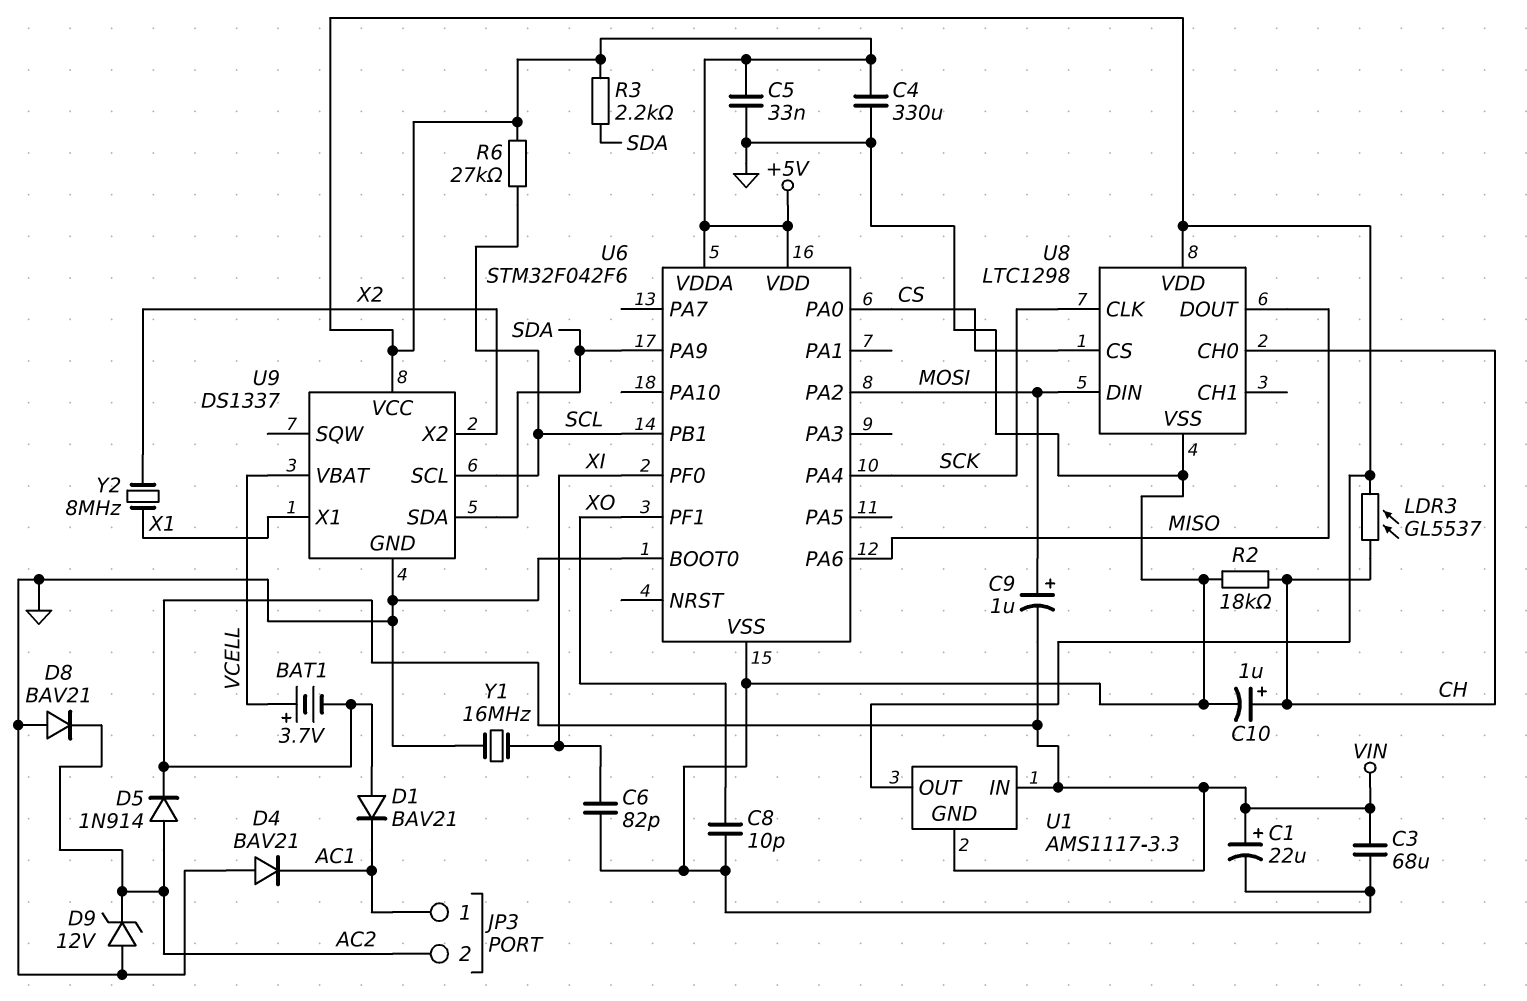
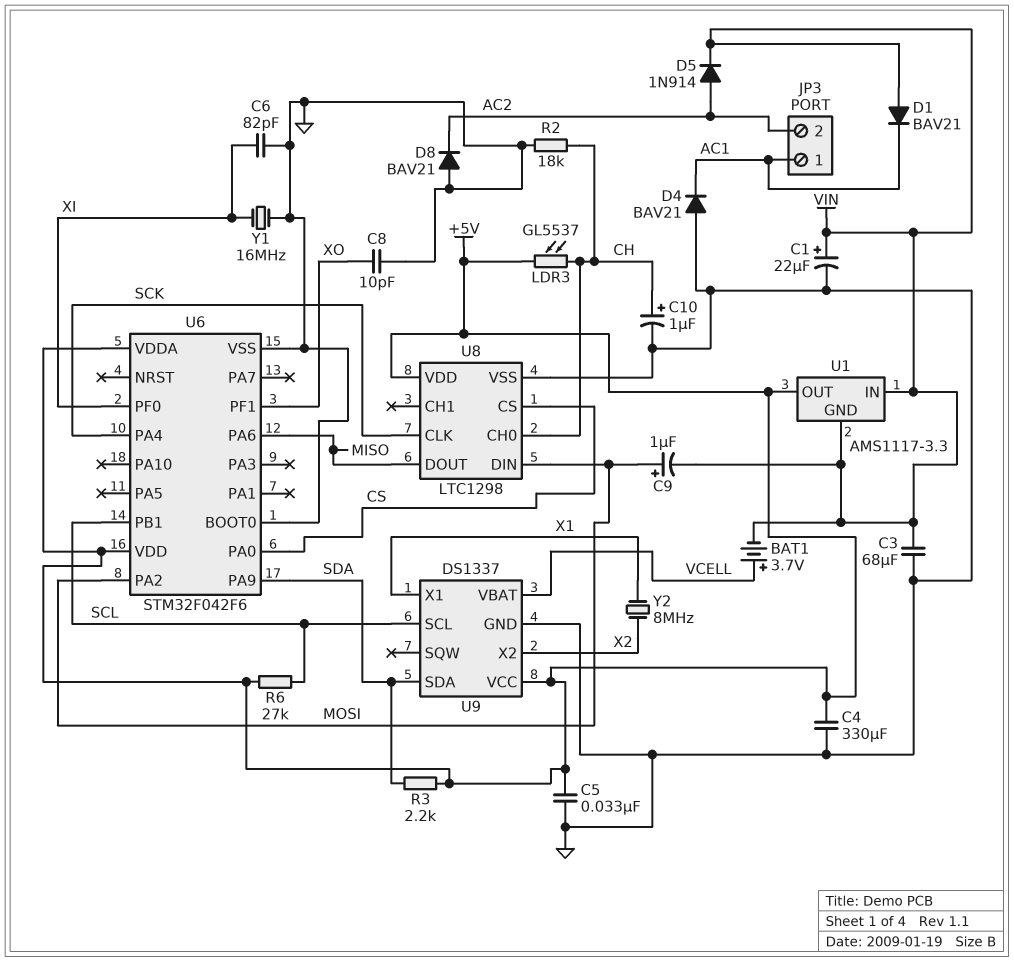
D9: zener 12V (A GND, K AC2) -> none

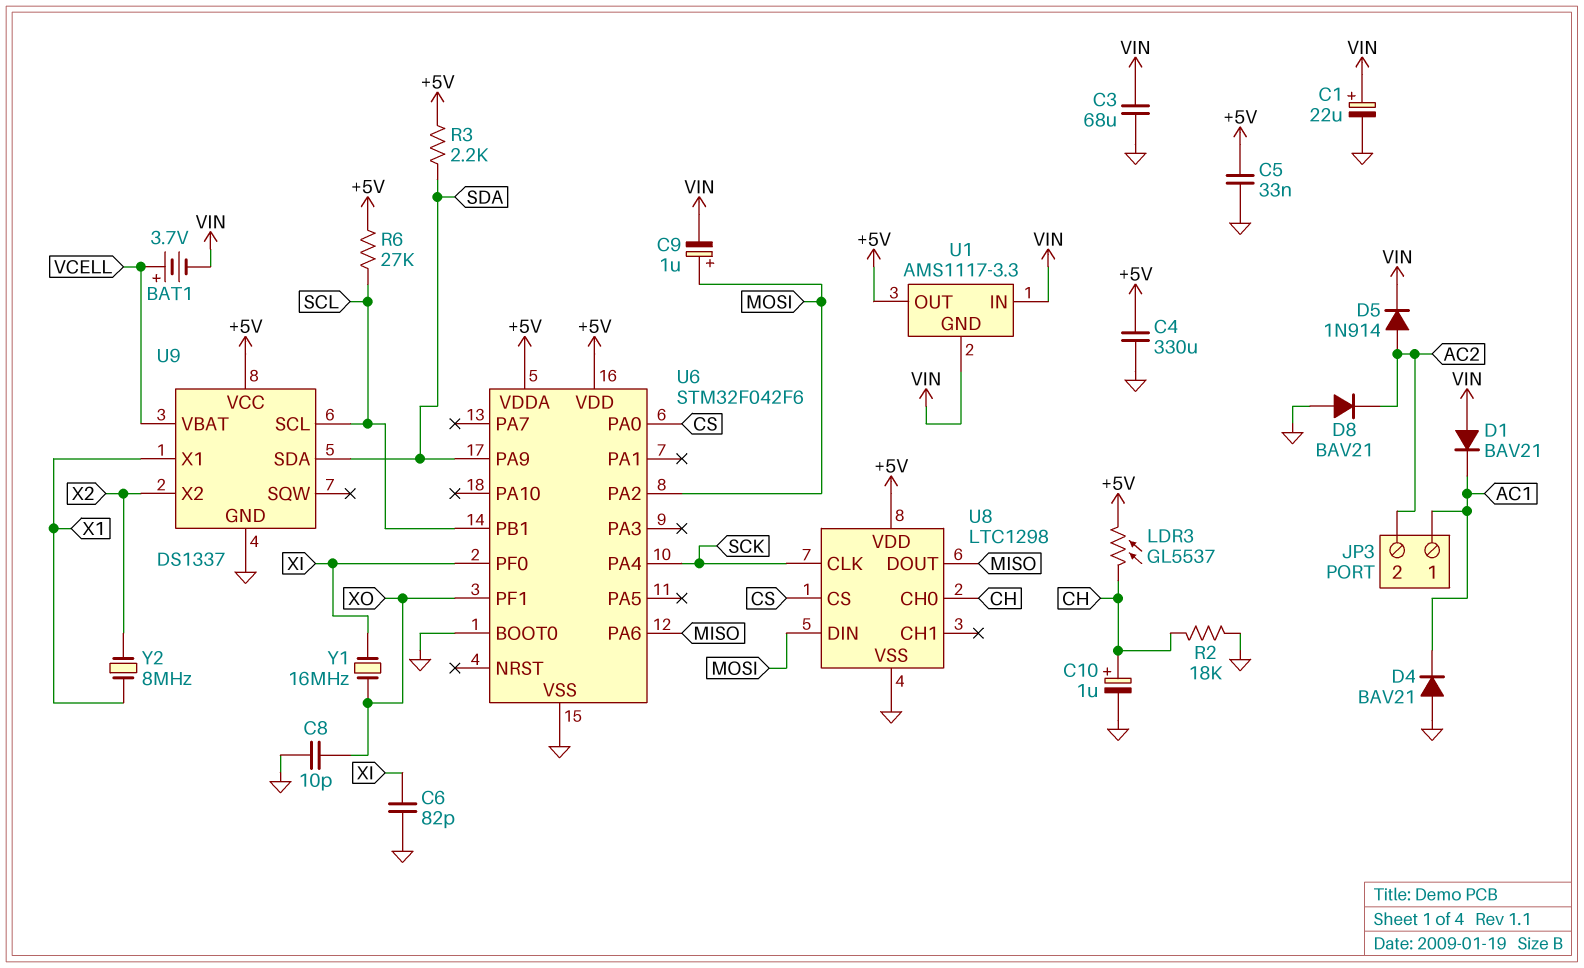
Y1: 16MHz (GND, XI) -> 16MHz (XI, XO)

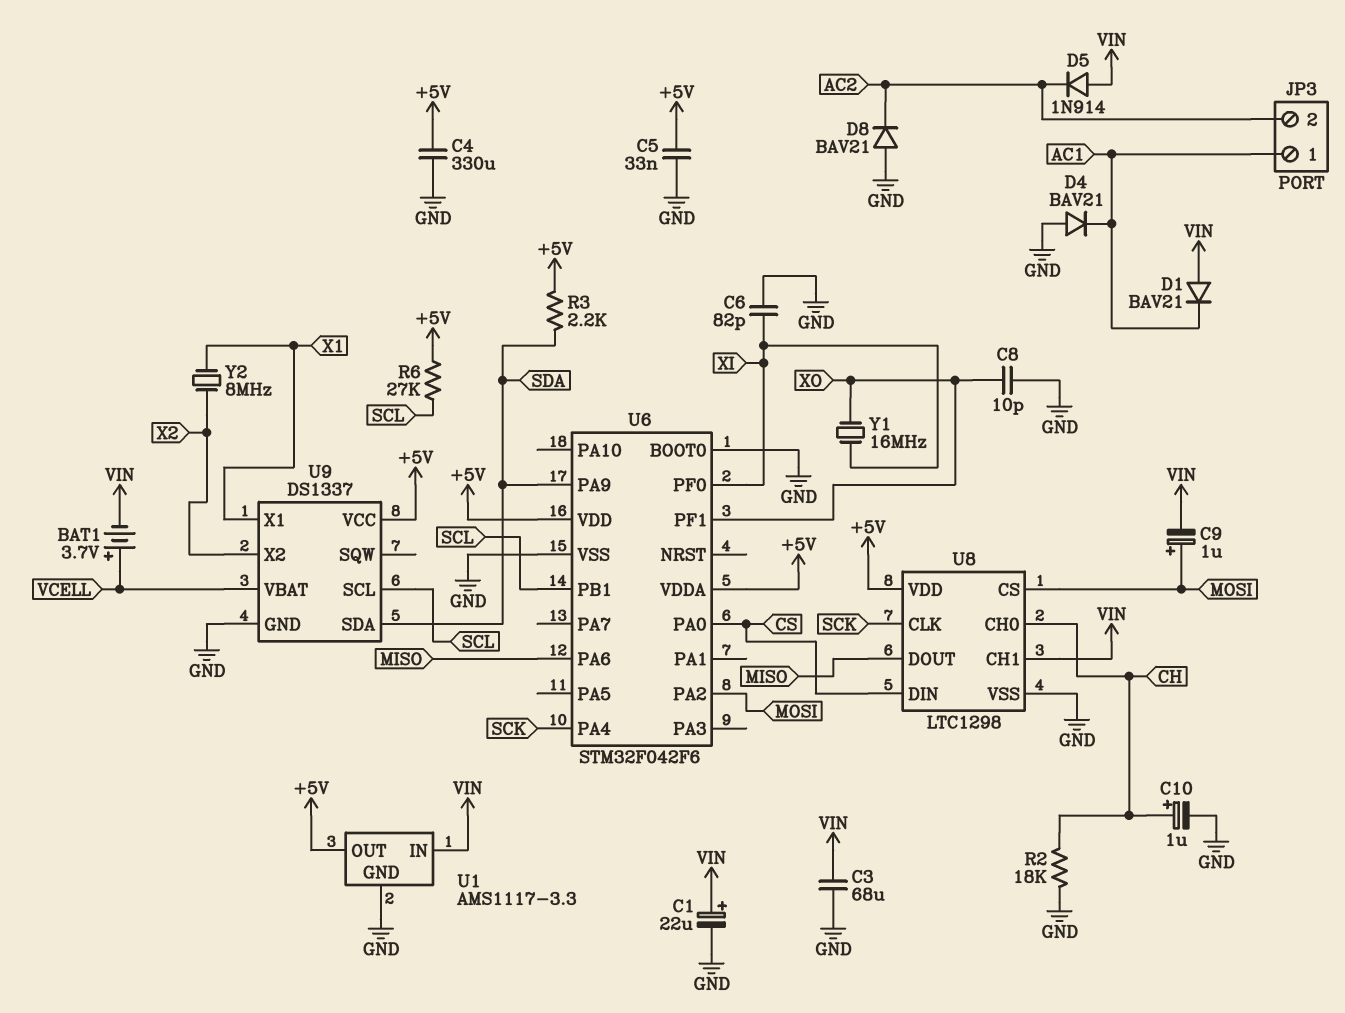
D5: diode 1N914 (A AC2, K VIN) -> diode 1N914 (A VIN, K AC2)
LDR3: GL5537 (+5V, CH) -> none
U1 pin GND: VIN -> GND
U8 pin CH1: none -> VIN
U8 pin CS: CS -> MOSI
U8 pin DIN: MOSI -> CS

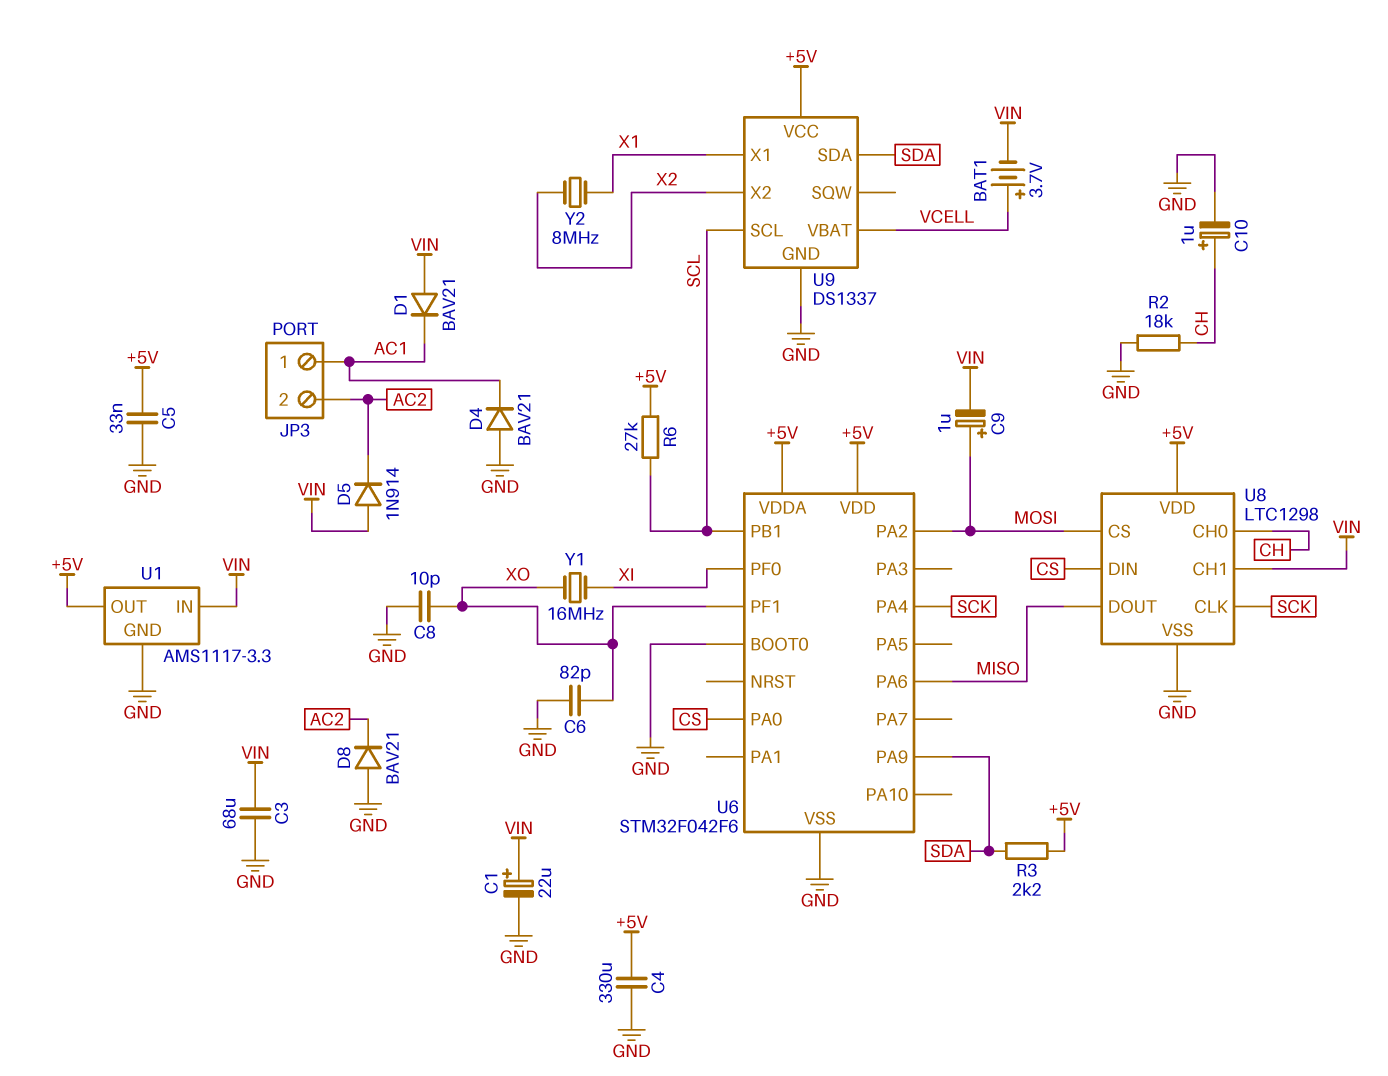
C6: 82pF (GND, XI) -> 82pF (GND, XO)

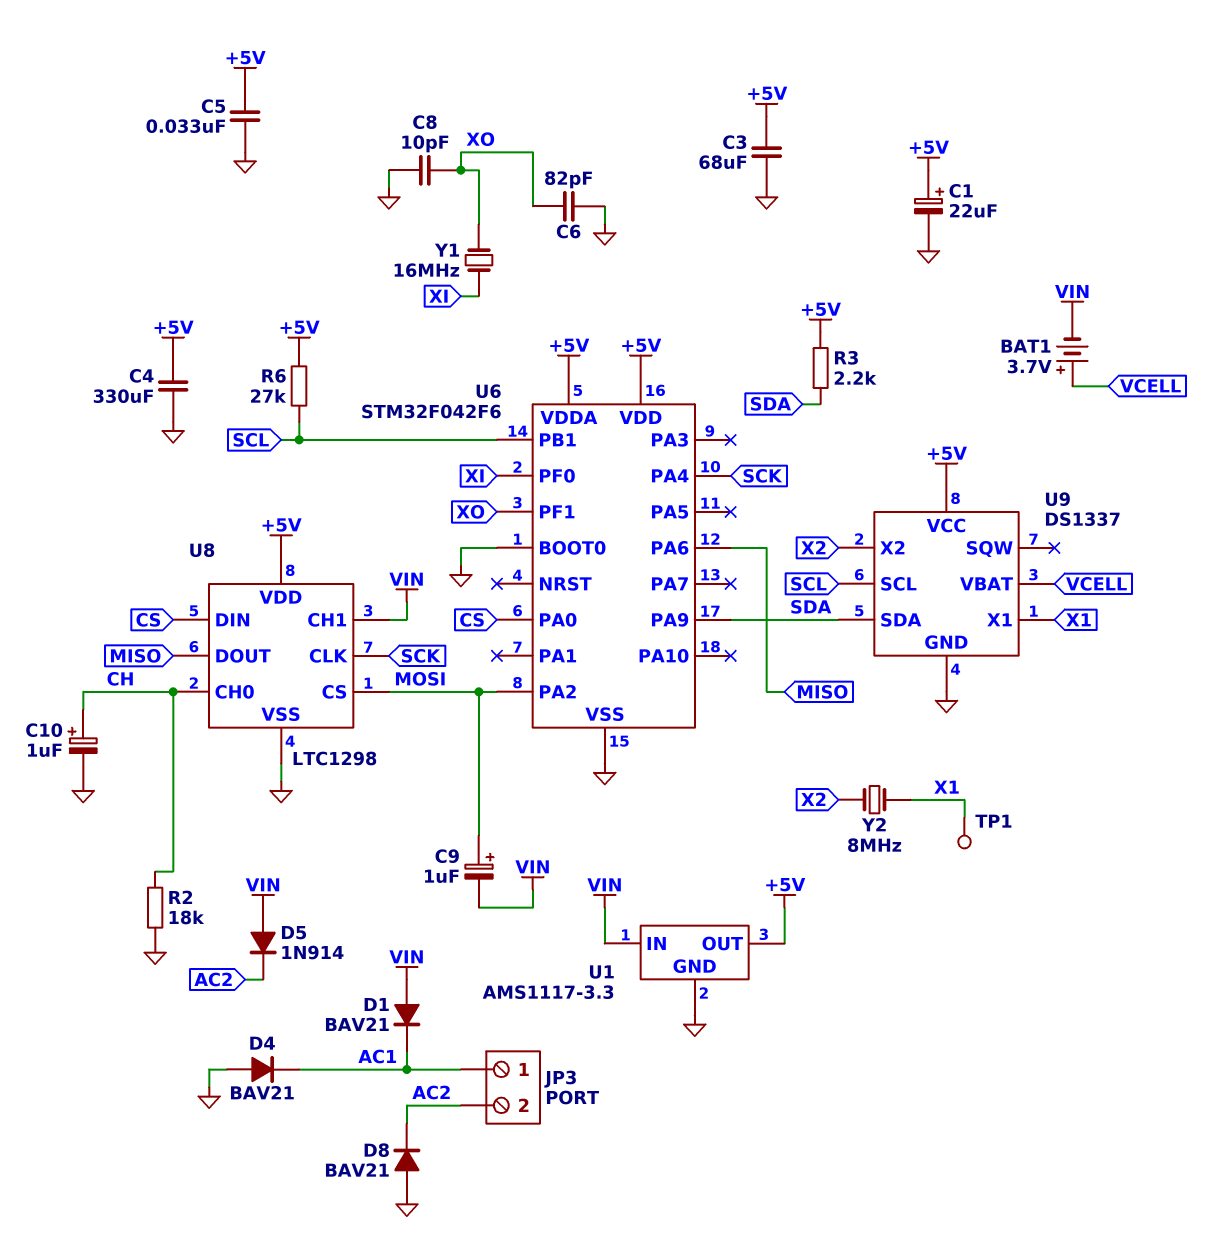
C1: 22uF (plus VIN, minus GND) -> 22uF (plus +5V, minus GND)
C3: 68uF (GND, VIN) -> 68uF (+5V, GND)
TP1: none -> test point (X1)

